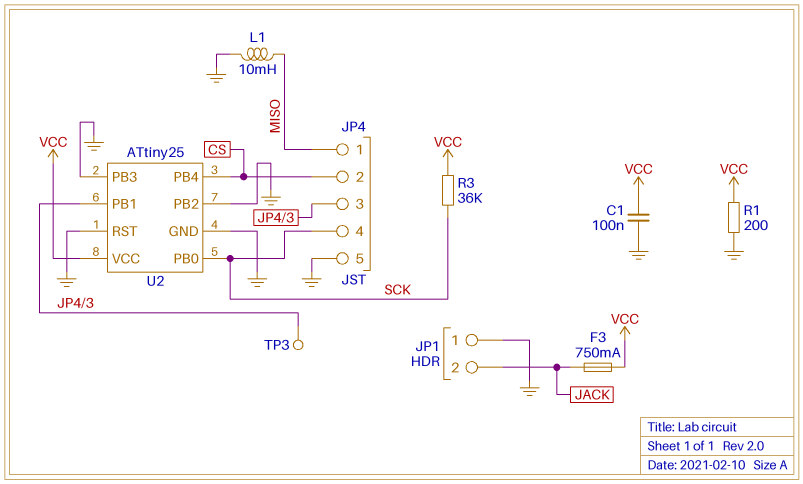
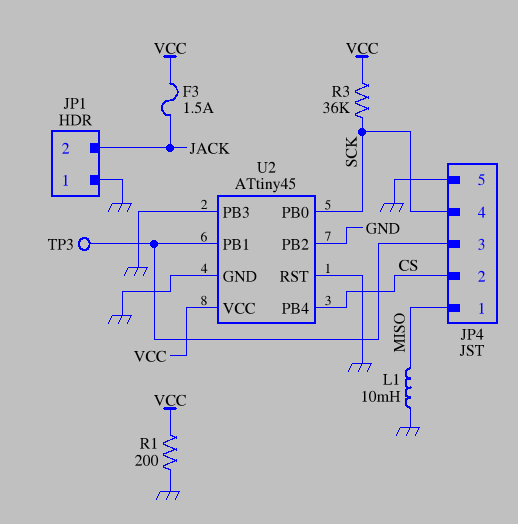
C1: 100nF (GND, VCC) -> none
F3: 750mA (JACK, VCC) -> 1.5A (JACK, VCC)
U2: ATtiny25 -> ATtiny45

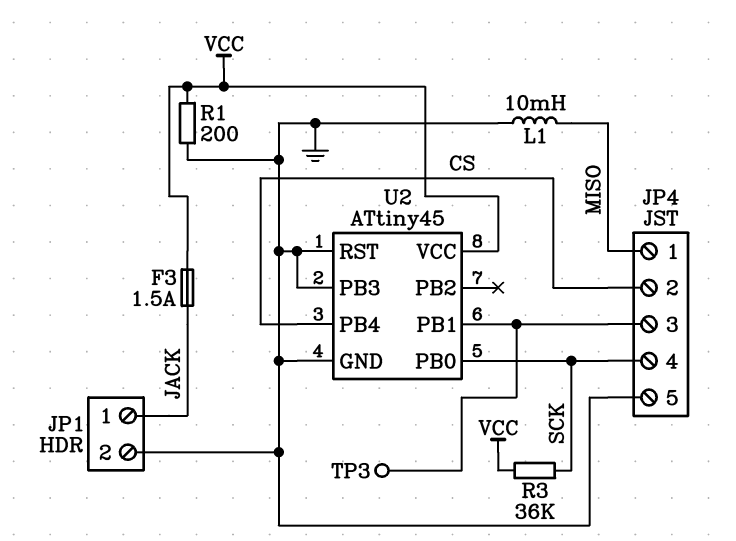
JP1 pin 1: GND -> JACK
JP1 pin 2: JACK -> GND
U2 pin PB2: GND -> none

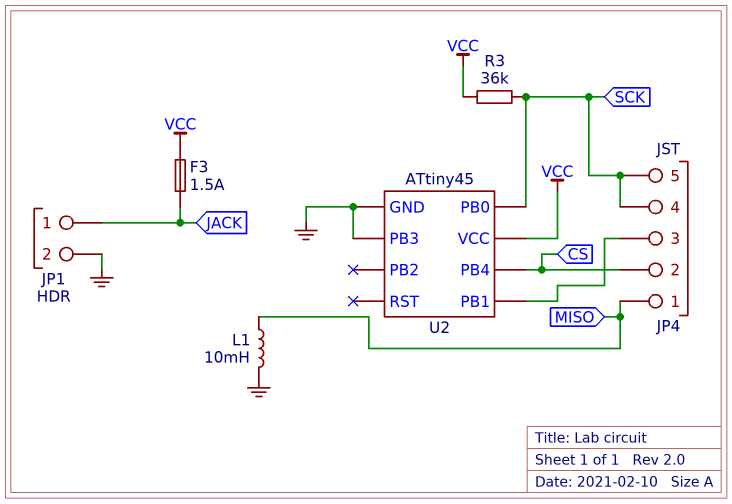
JP4 pin 5: GND -> SCK
R1: 200 (GND, VCC) -> none
TP3: test point (JP4/3) -> none
U2 pin RST: GND -> none

